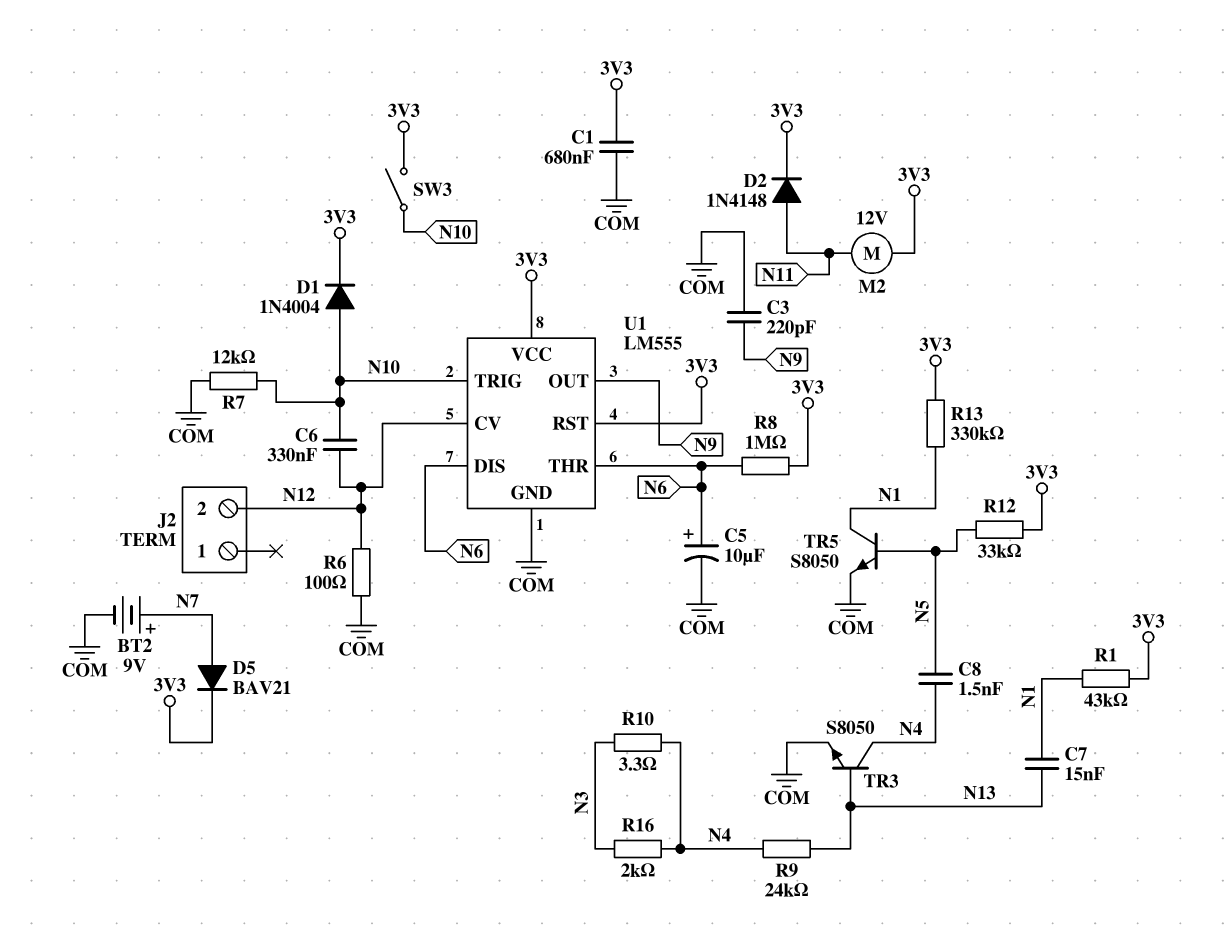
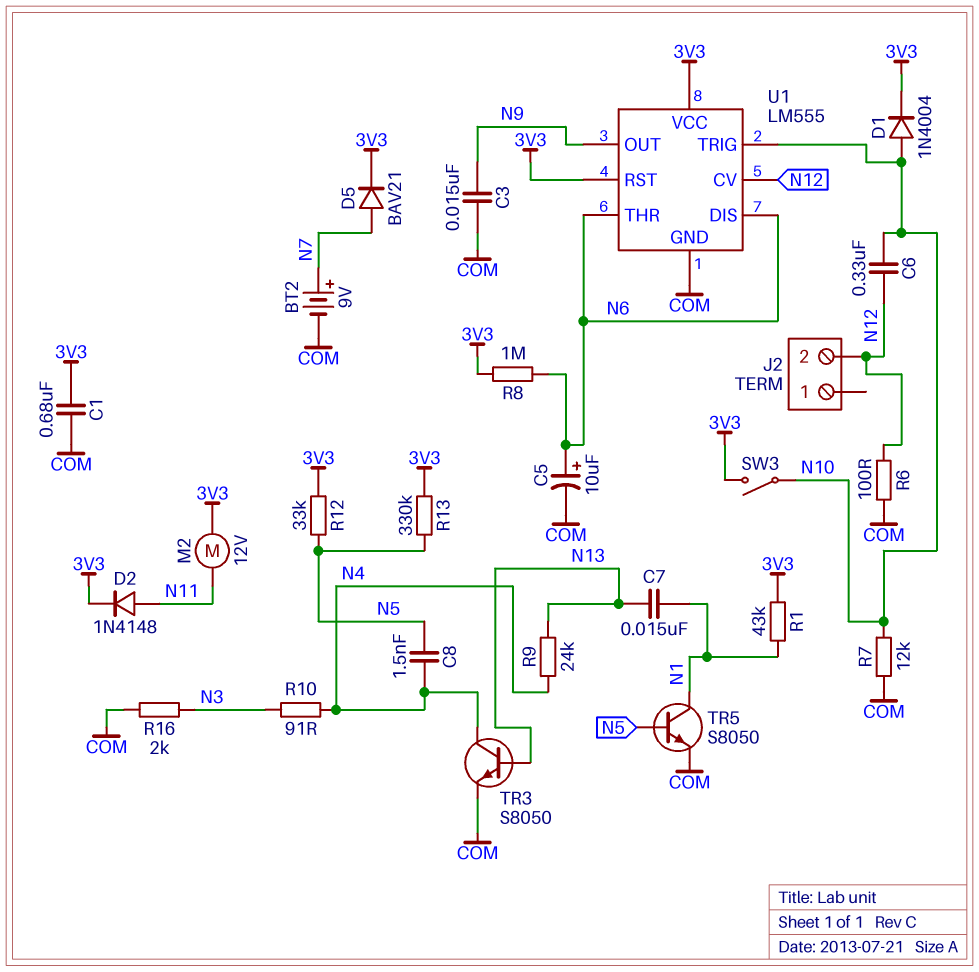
C3: 220pF (COM, N9) -> 15nF (COM, N9)
R10: 3.3 (N3, N4) -> 91 (N3, N4)
R13: 330k (3V3, N1) -> 330k (3V3, N5)
R16: 2k (N3, N4) -> 2k (COM, N3)

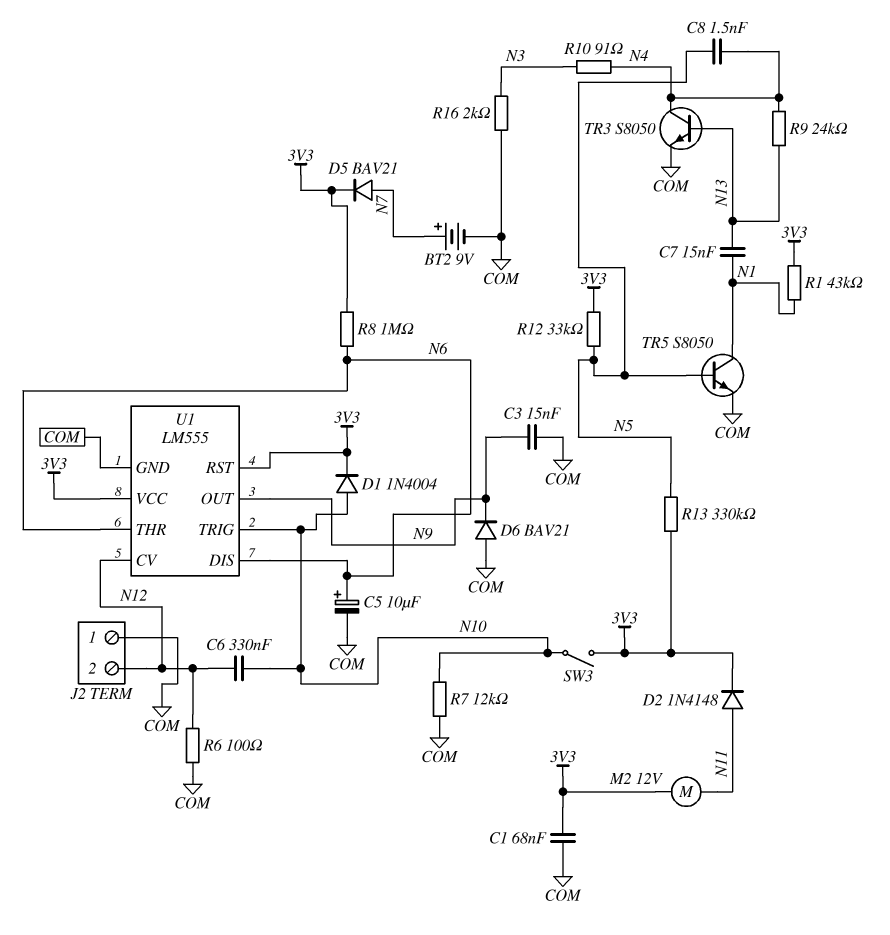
C1: 680nF (3V3, COM) -> 68nF (3V3, COM)
D6: none -> diode BAV21 (A COM, K N9)
J2 pin 1: none -> COM

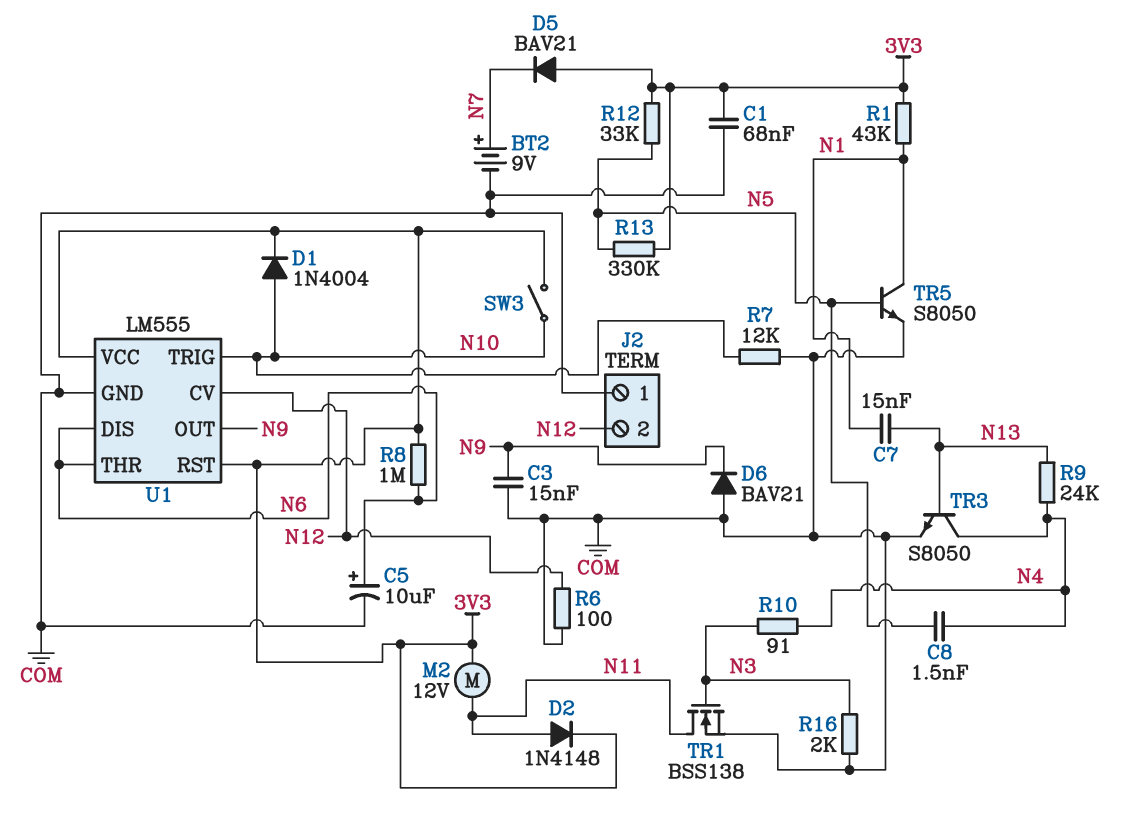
C6: 330nF (N10, N12) -> none
D5: diode BAV21 (A N7, K 3V3) -> diode BAV21 (A 3V3, K N7)
TR1: none -> NMOS BSS138 (G N3, D N11, S COM)

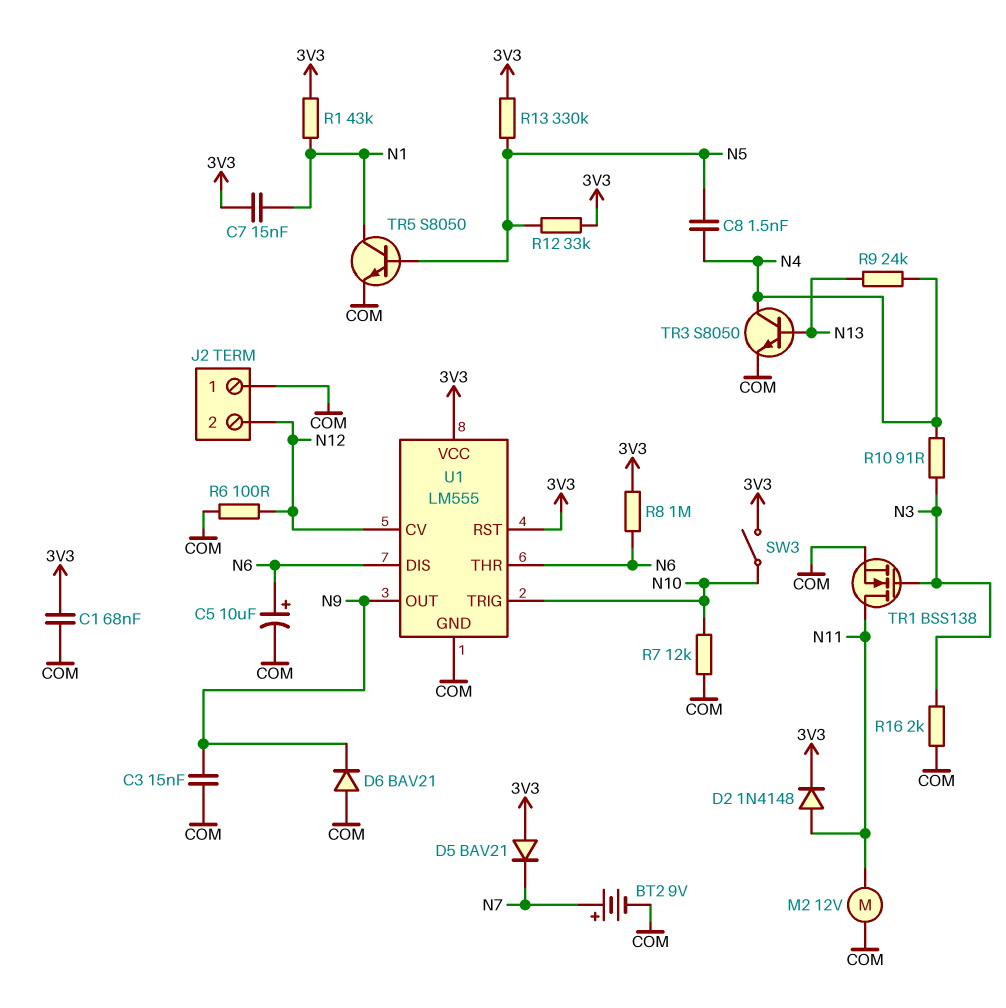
C7: 15nF (N1, N13) -> 15nF (3V3, N1)
D1: diode 1N4004 (A N10, K 3V3) -> none
M2: motor 12V (3V3, N11) -> motor 12V (COM, N11)

